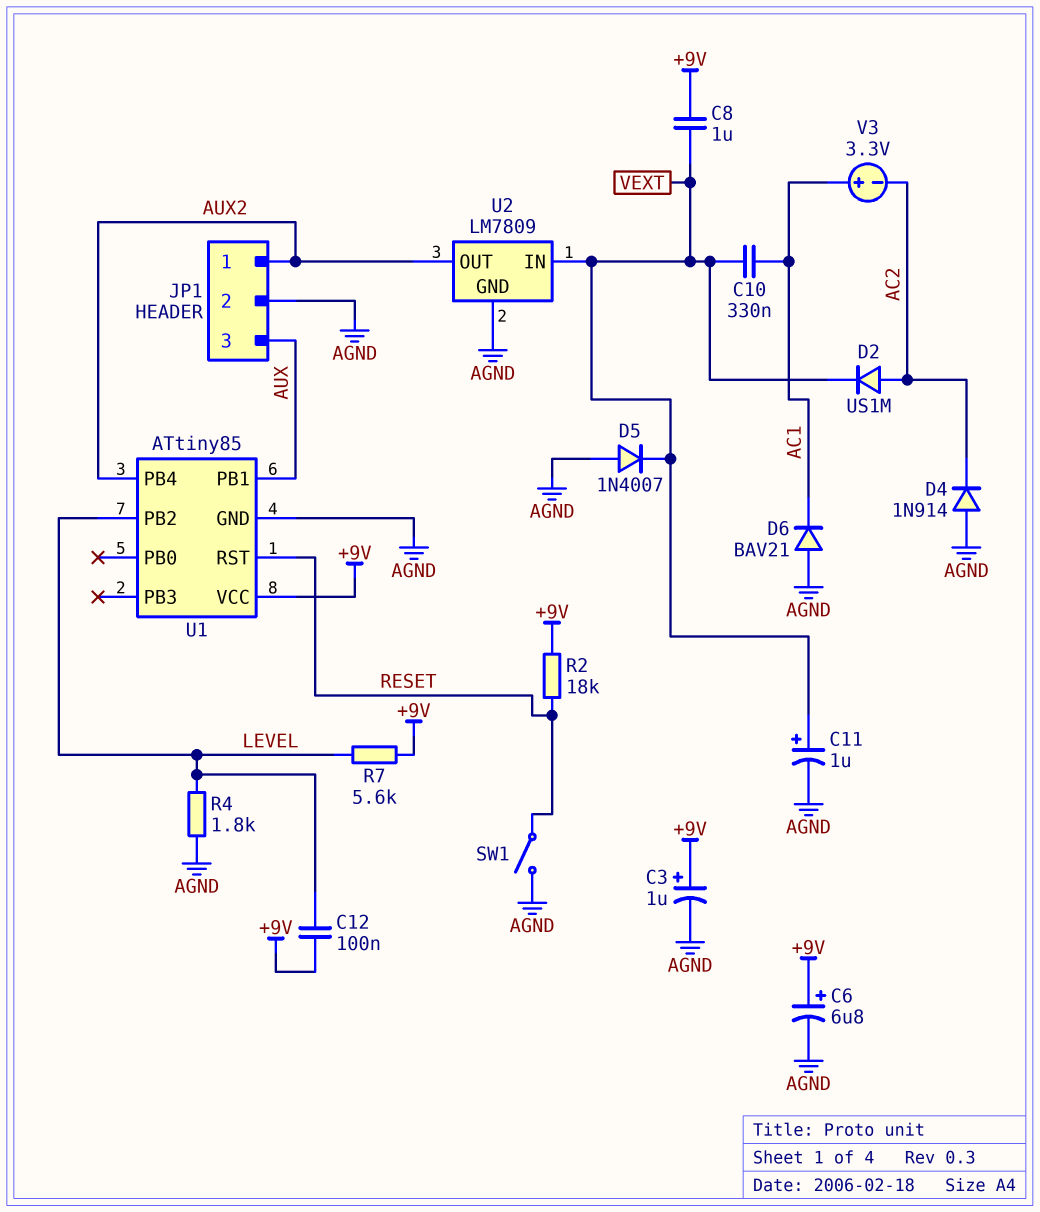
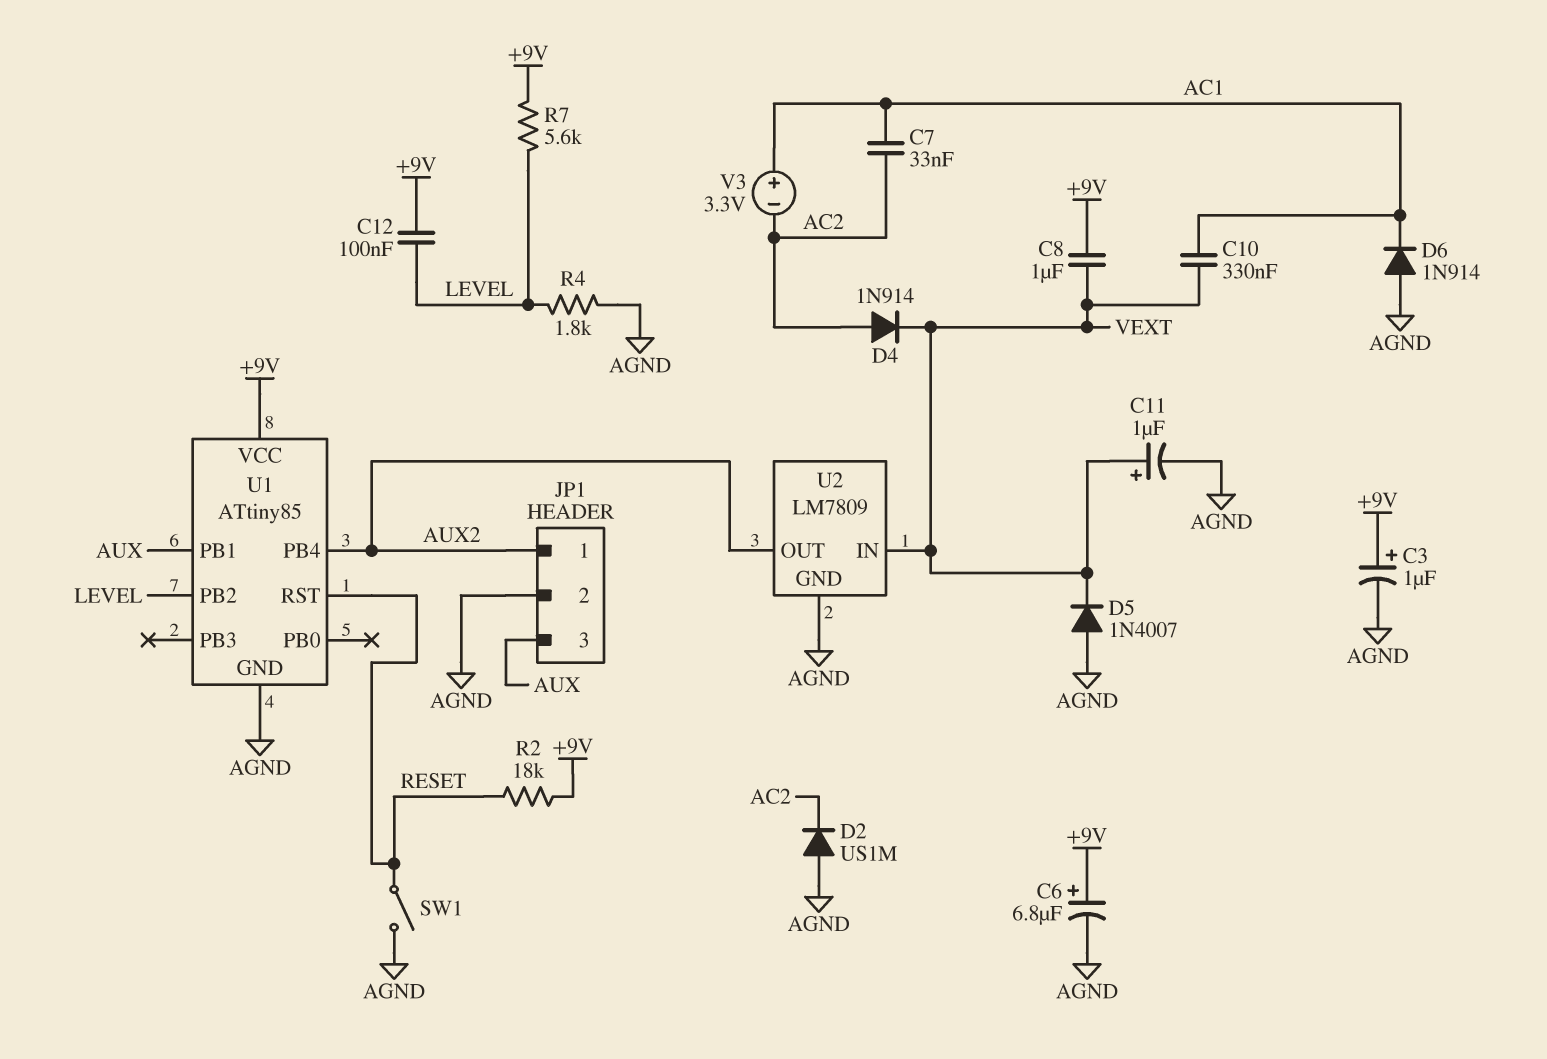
C7: none -> 33nF (AC1, AC2)
D2: diode US1M (A AC2, K VEXT) -> diode US1M (A AGND, K AC2)
D4: diode 1N914 (A AGND, K AC2) -> diode 1N914 (A AC2, K VEXT)
D6: diode BAV21 (A AGND, K AC1) -> diode 1N914 (A AGND, K AC1)

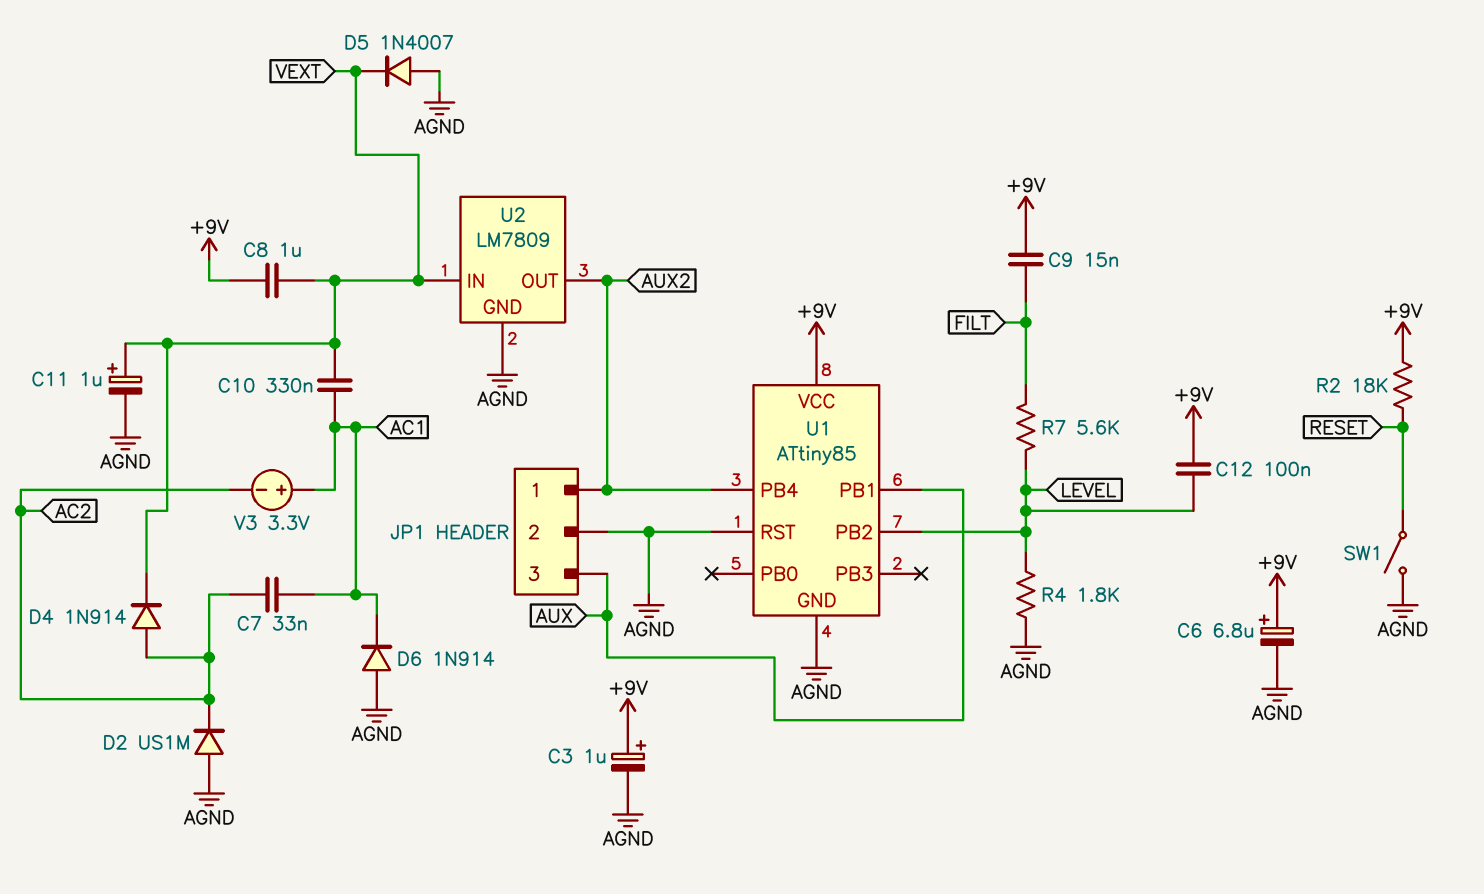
C9: none -> 15nF (+9V, FILT)
R7: 5.6k (+9V, LEVEL) -> 5.6k (FILT, LEVEL)
U1 pin RST: RESET -> AGND

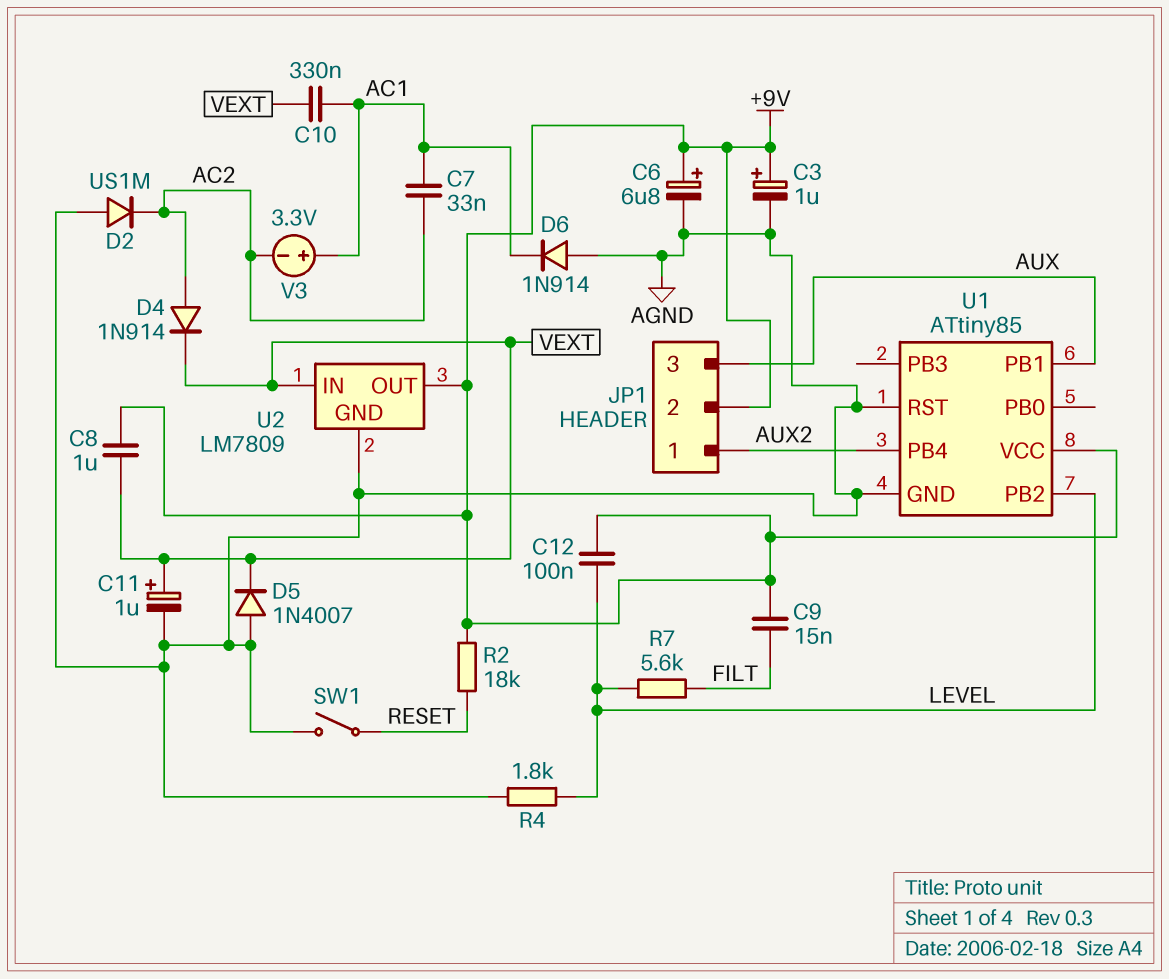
JP1 pin 2: AGND -> +9V
U2 pin OUT: AUX2 -> +9V

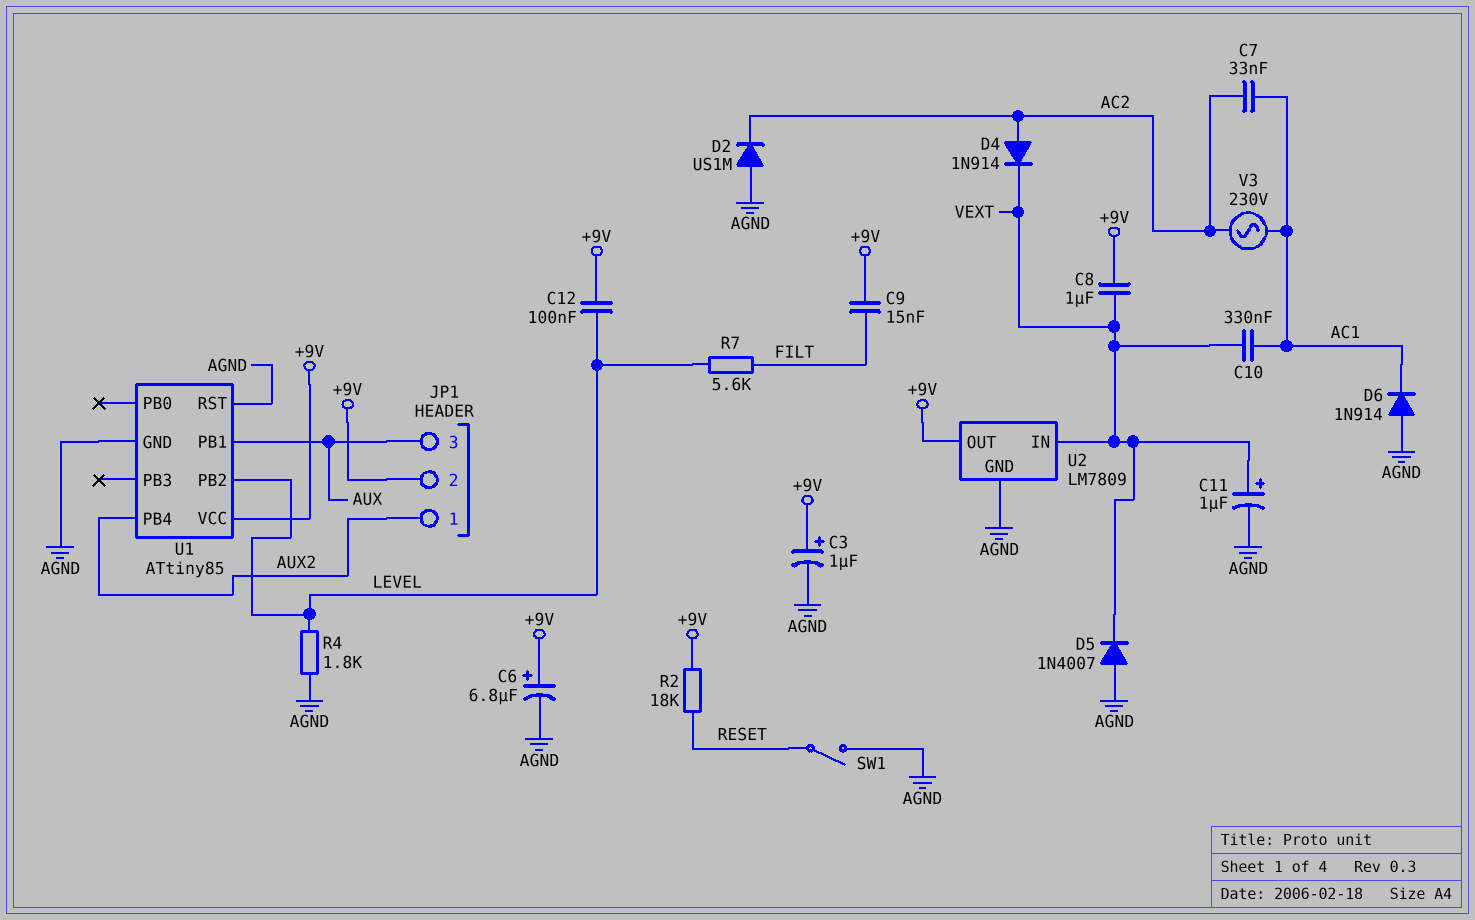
V3: 3.3V (plus AC1, minus AC2) -> AC 230V (AC1, AC2)

